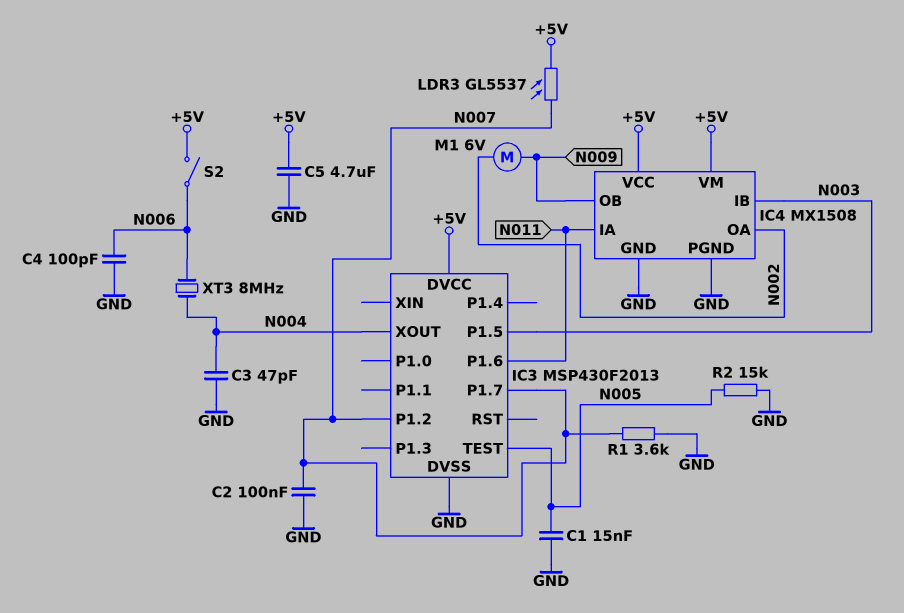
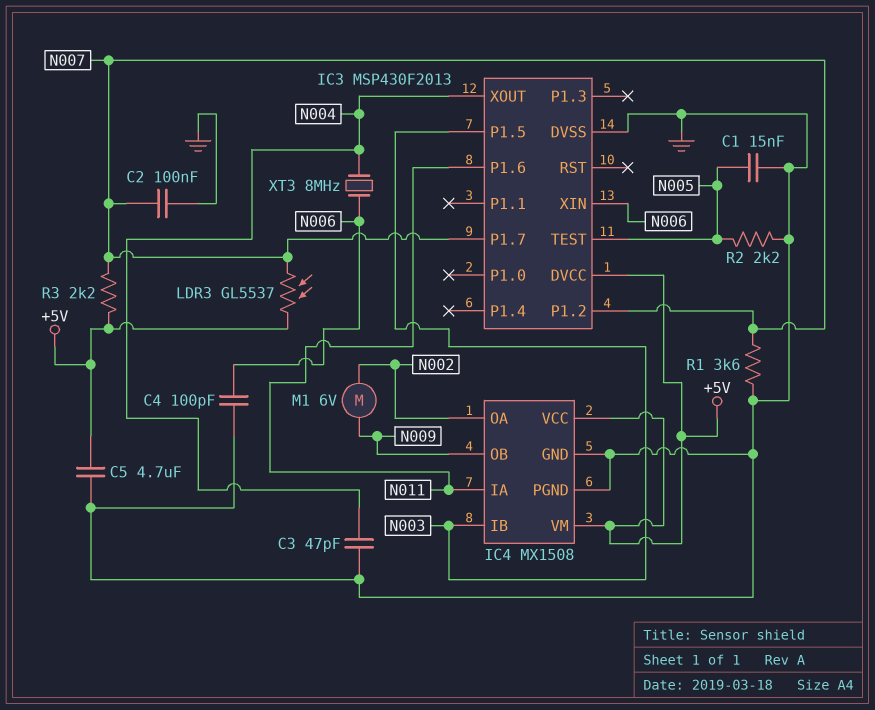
IC3 pin XIN: none -> N006
R2: 15k (GND, N005) -> 2.2k (GND, N005)
R3: none -> 2.2k (+5V, N007)
S2: switch (+5V, N006) -> none

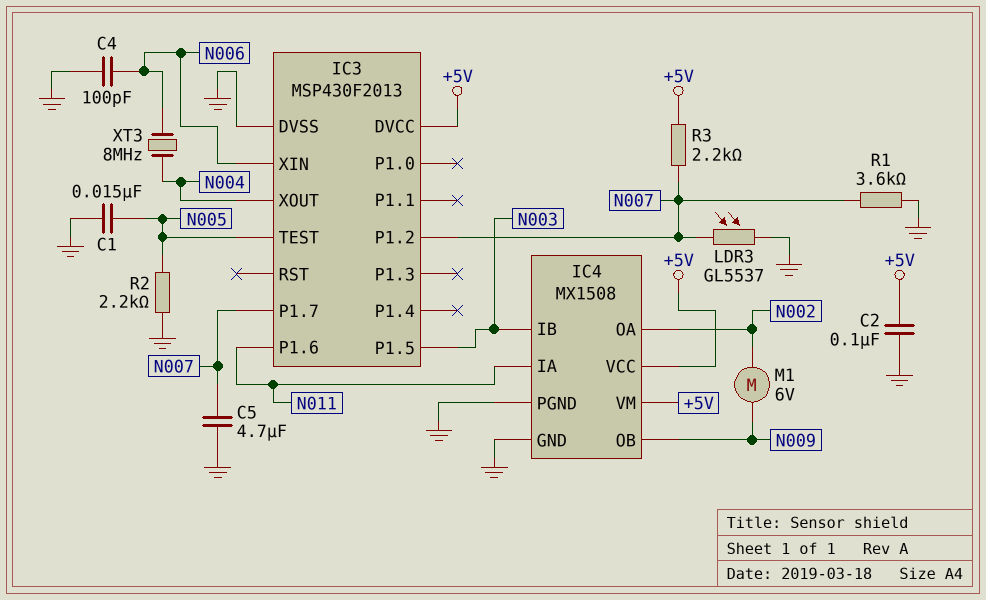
C2: 100nF (GND, N007) -> 100nF (+5V, GND)
C3: 47pF (GND, N004) -> none
C5: 4.7uF (+5V, GND) -> 4.7uF (GND, N007)
LDR3: GL5537 (+5V, N007) -> GL5537 (GND, N007)

